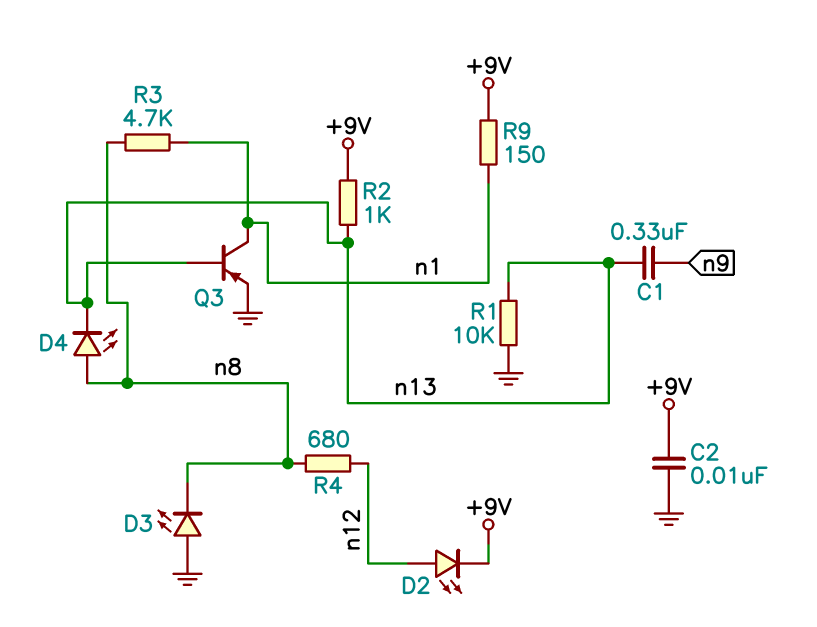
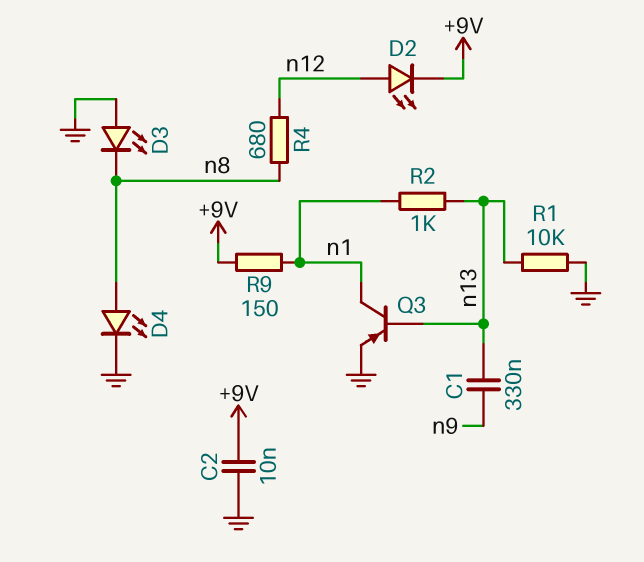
D4: LED (A n8, K n13) -> LED (A n8, K GND)
R2: 1k (+9V, n13) -> 1k (n1, n13)
R3: 4.7k (n1, n8) -> none

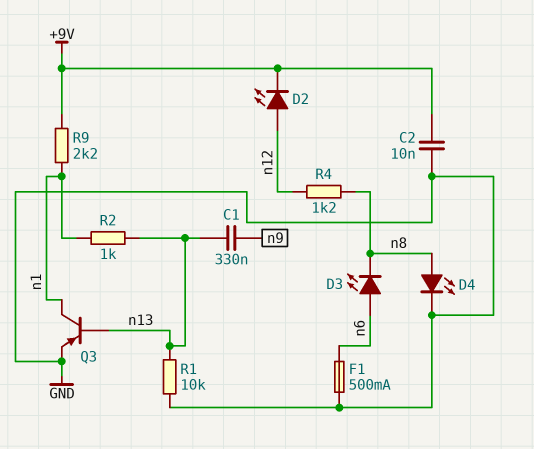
D3: LED (A GND, K n8) -> LED (A n6, K n8)
F1: none -> 500mA (GND, n6)
R4: 680 (n8, n12) -> 1.2k (n8, n12)
R9: 150 (+9V, n1) -> 2.2k (+9V, n1)

